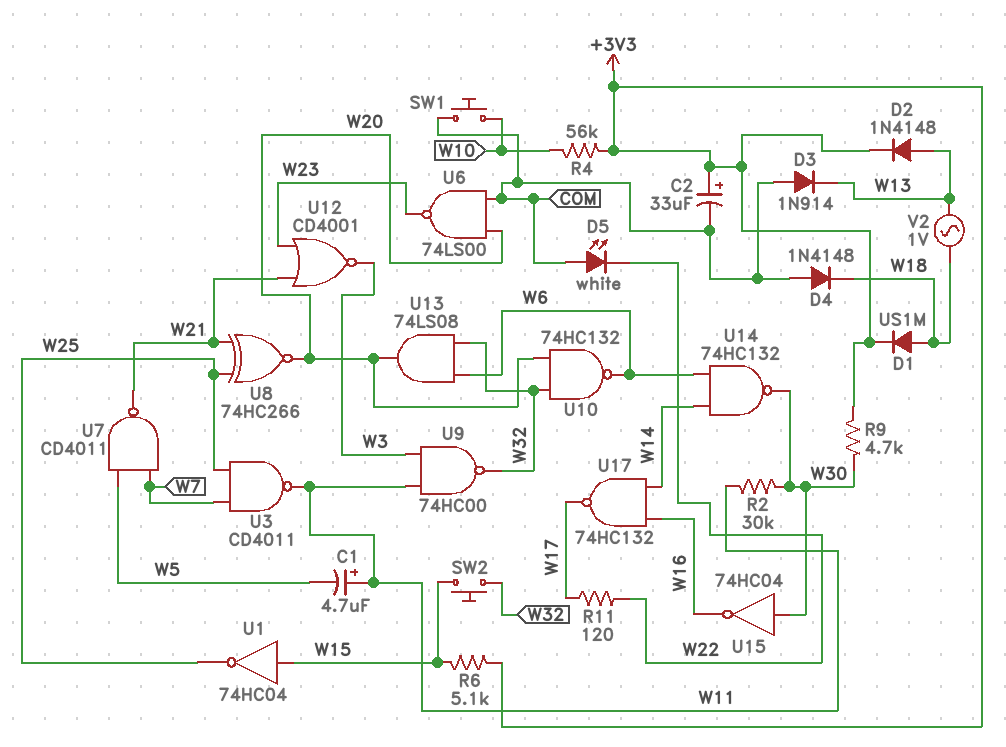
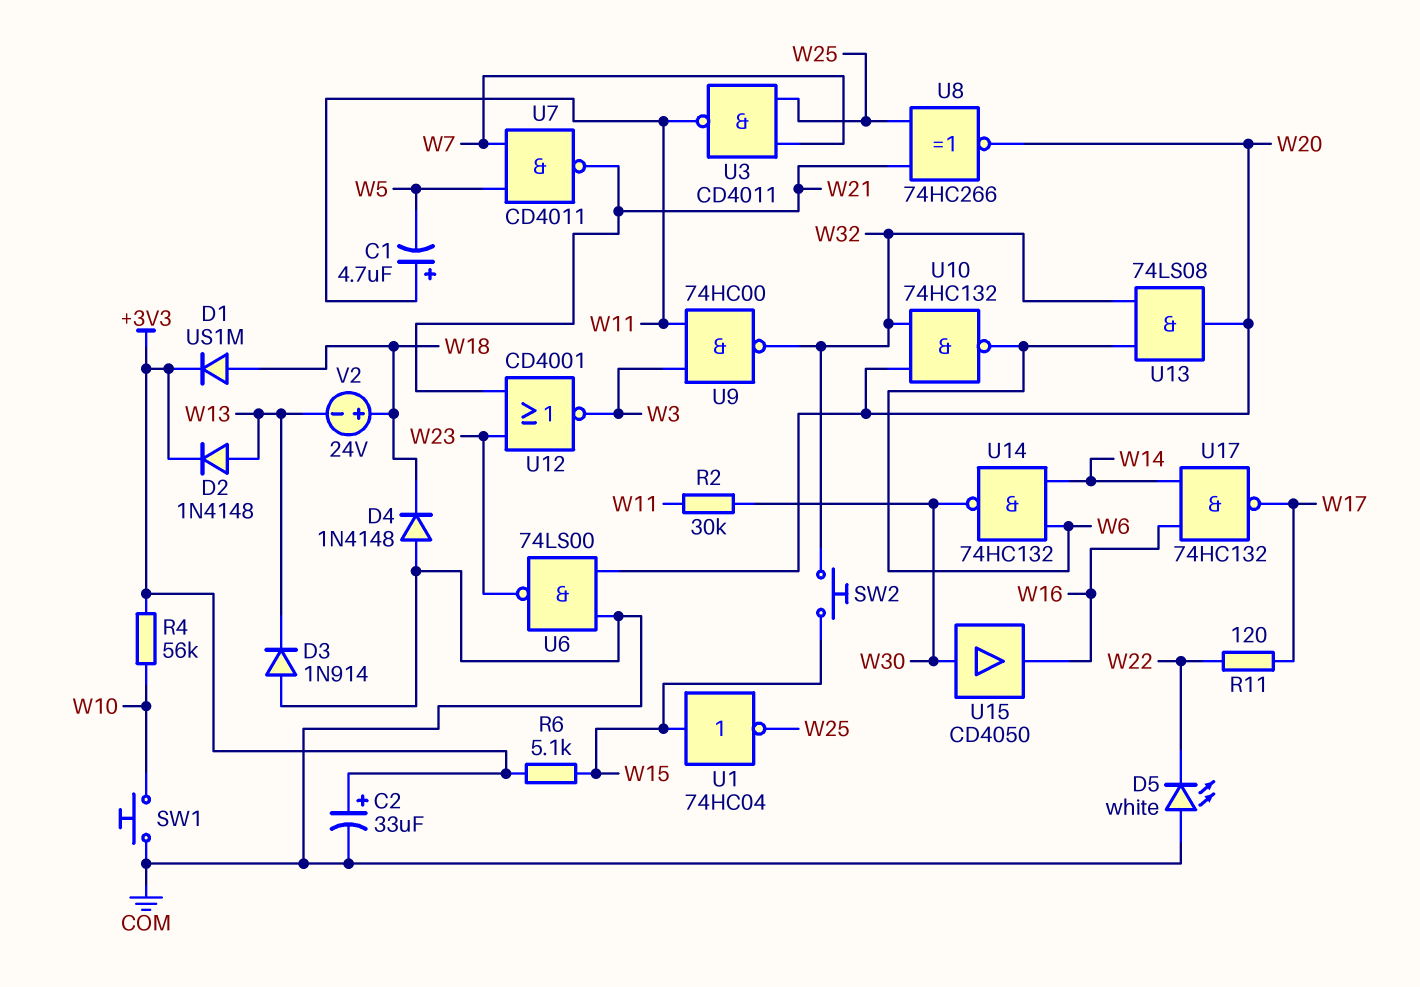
R9: 4.7k (+3V3, W30) -> none
U15: NOT 74HC04 (in W30, out W16) -> buffer CD4050 (in W30, out W16)
V2: AC 1V (W13, W18) -> 24V (plus W18, minus W13)

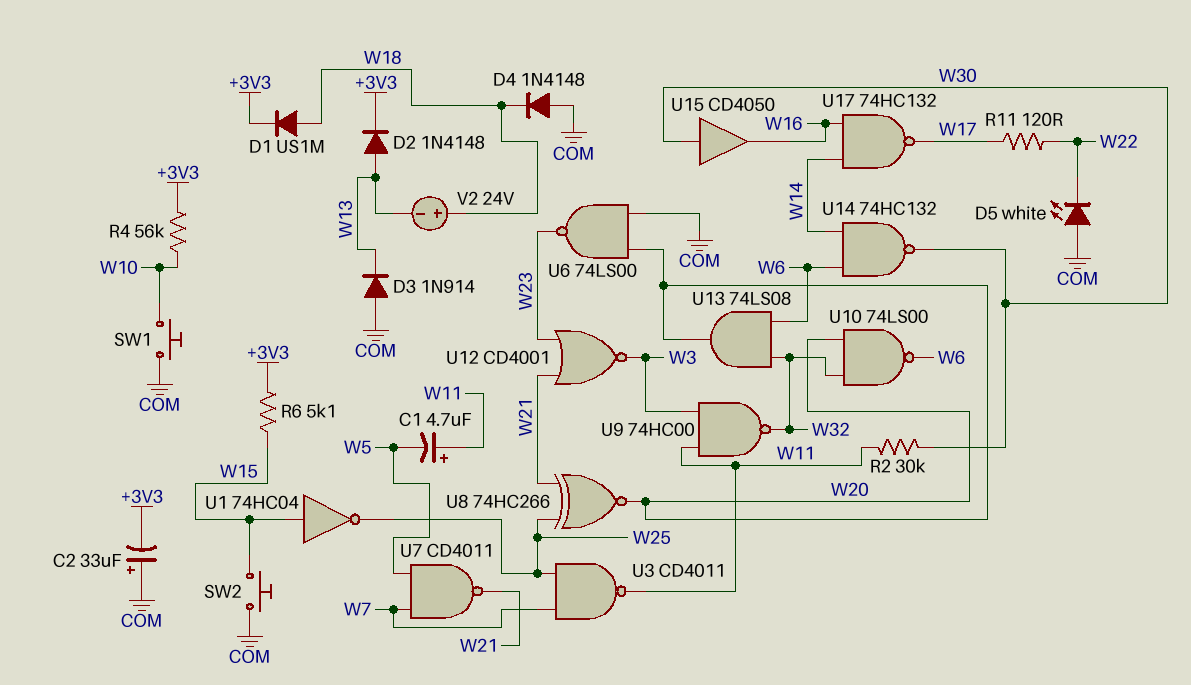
C2: 33uF (plus +3V3, minus COM) -> 33uF (plus COM, minus +3V3)
SW2: button (W15, W32) -> button (COM, W15)
U10: NAND 74HC132 (in W20, in W32, out W6) -> NAND 74LS00 (in W20, in W32, out W6)

